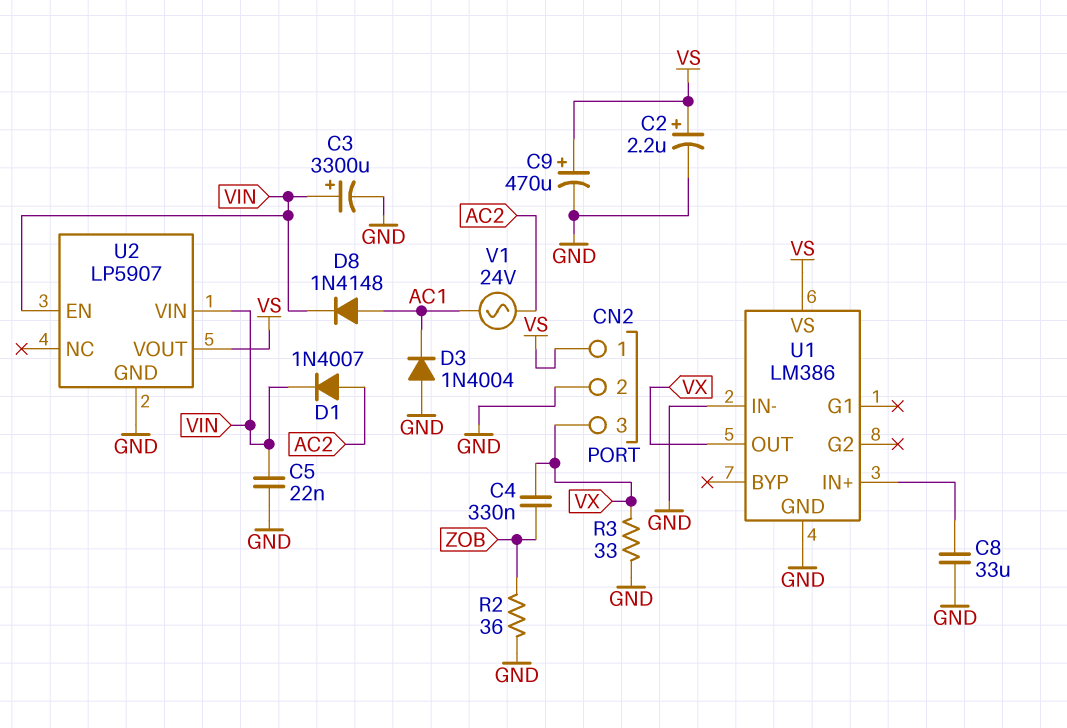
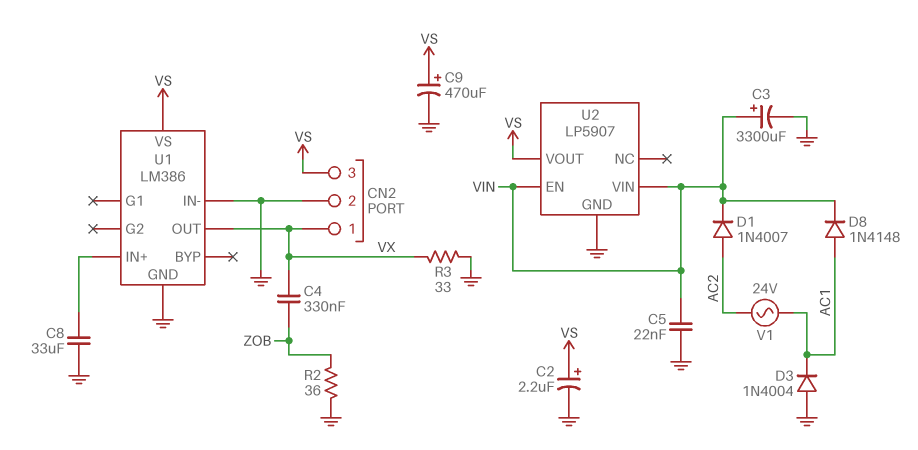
CN2 pin 1: VS -> VX
CN2 pin 3: VX -> VS

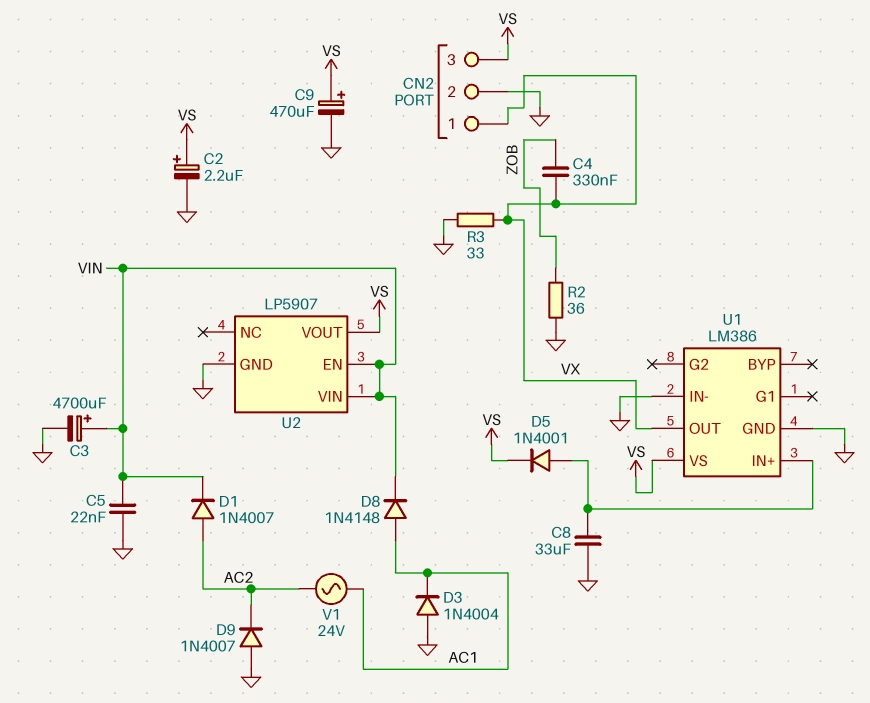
C3: 3300uF (plus VIN, minus GND) -> 4700uF (plus VIN, minus GND)
D5: none -> diode 1N4001 (A U1/IN+, K VS)
D9: none -> diode 1N4007 (A GND, K AC2)

